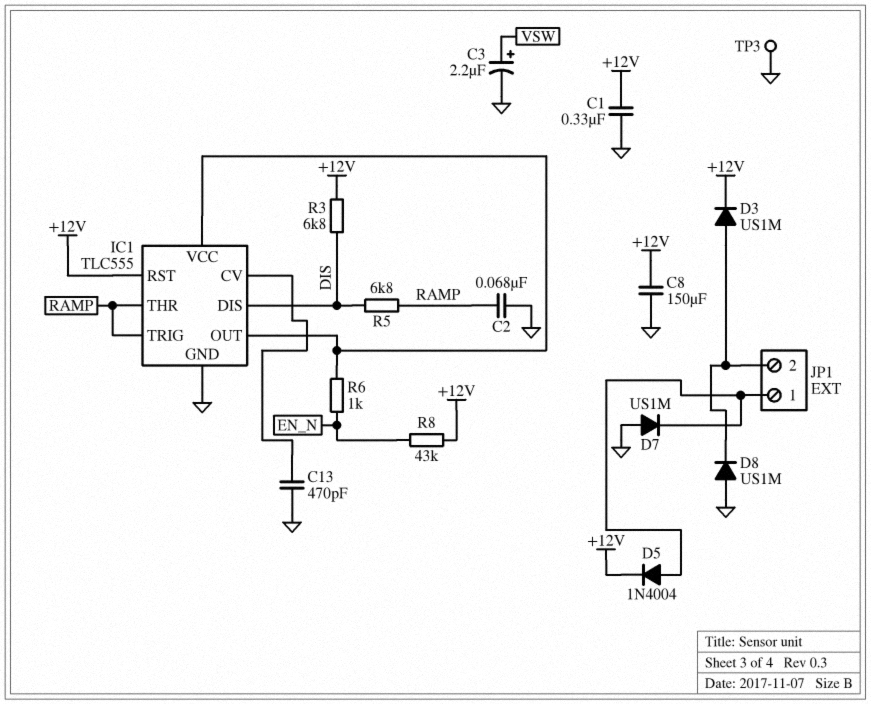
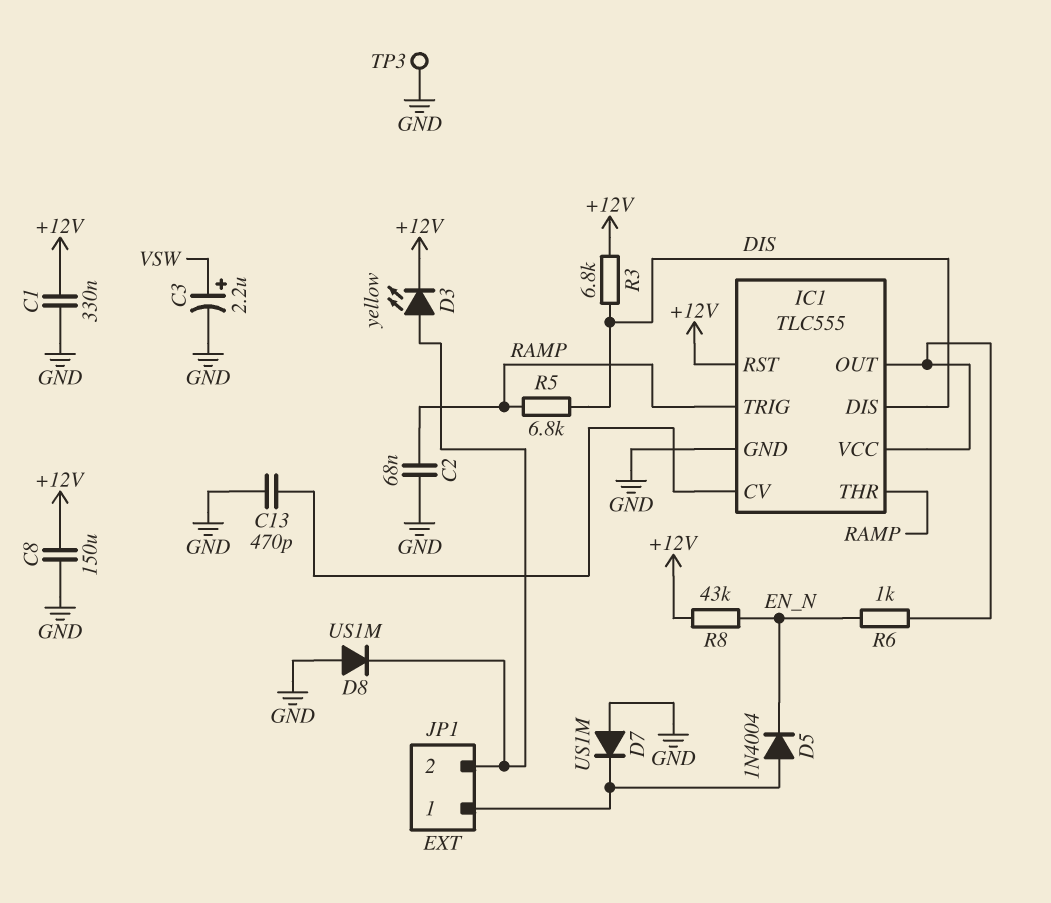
D3: diode US1M (A JP1/2, K +12V) -> LED yellow (A JP1/2, K +12V)
D5: diode 1N4004 (A JP1/1, K +12V) -> diode 1N4004 (A JP1/1, K EN_N)

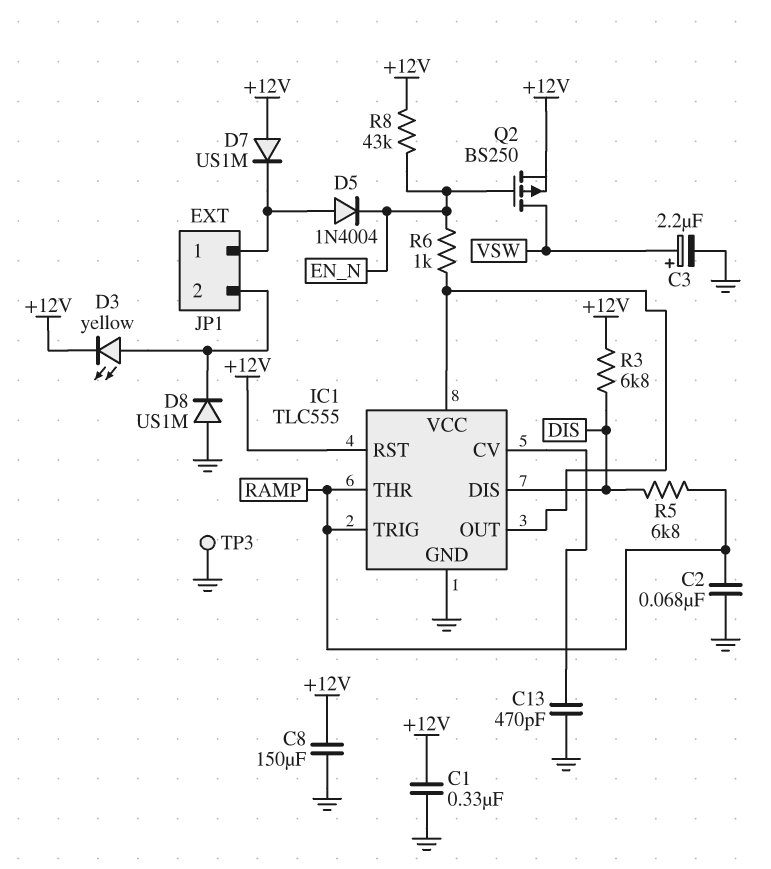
D7: diode US1M (A GND, K JP1/1) -> diode US1M (A +12V, K JP1/1)
Q2: none -> PMOS BS250 (G EN_N, D VSW, S +12V)

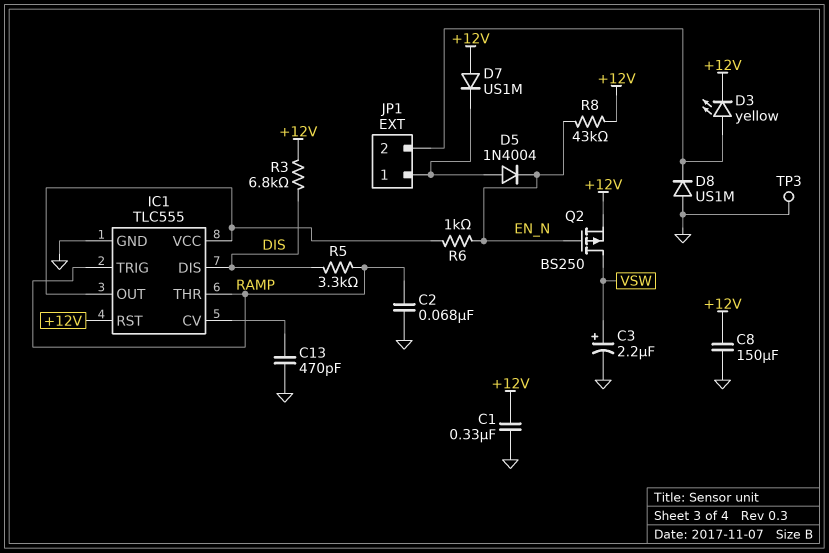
R5: 6.8k (DIS, RAMP) -> 3.3k (DIS, RAMP)

